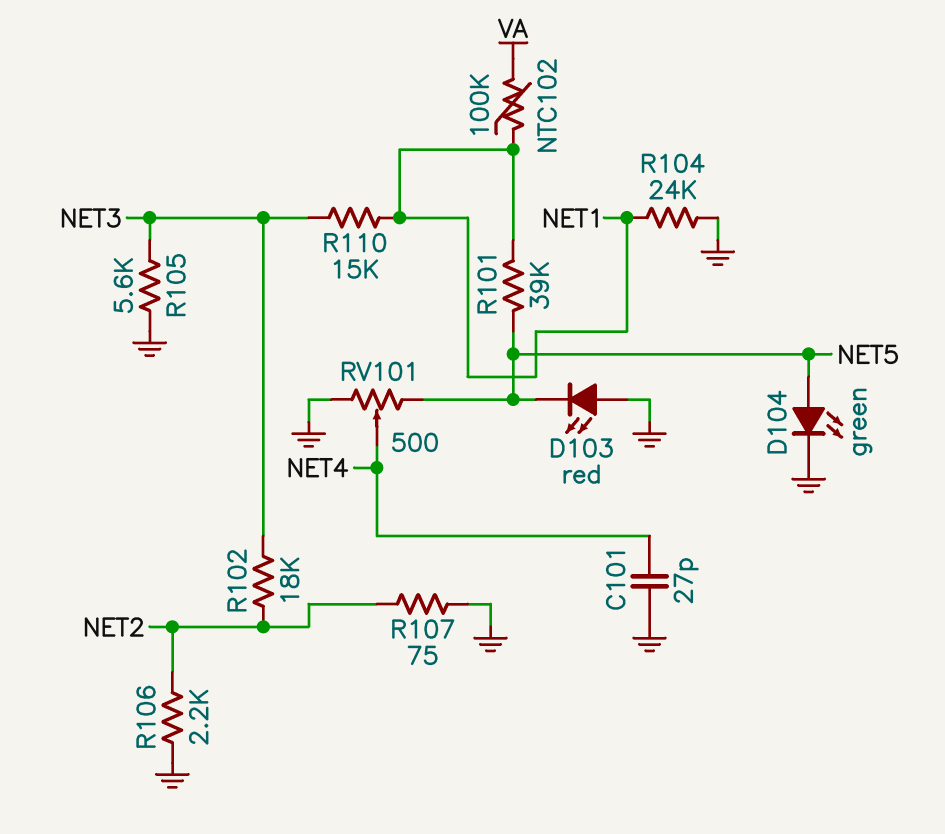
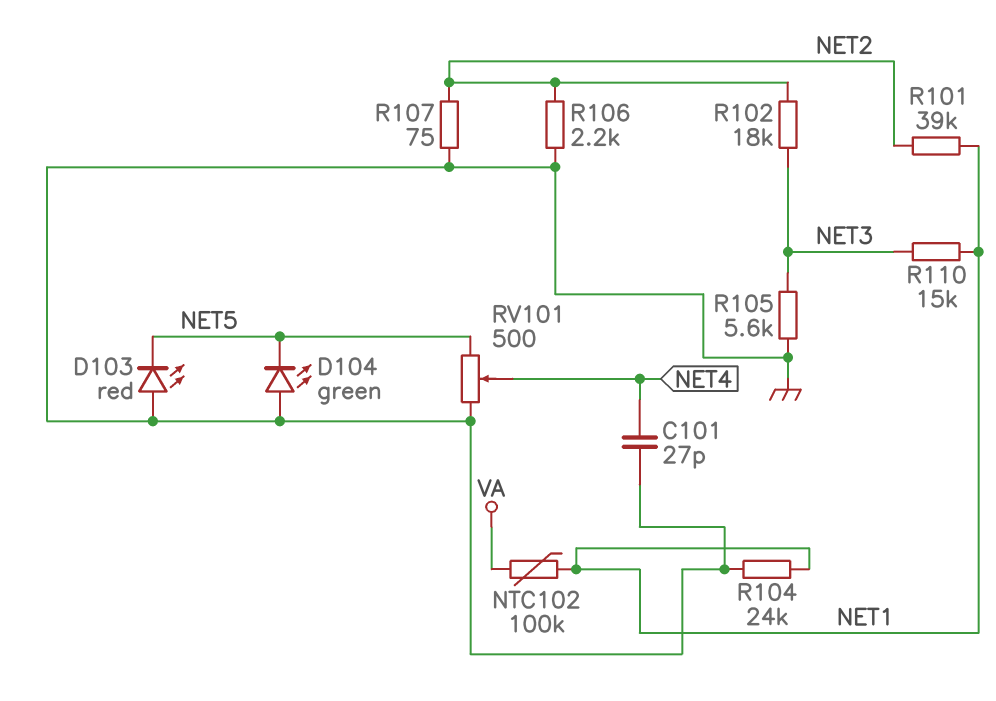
D104: LED green (A NET5, K GND) -> LED green (A GND, K NET5)
R101: 39k (NET1, NET5) -> 39k (NET1, NET2)

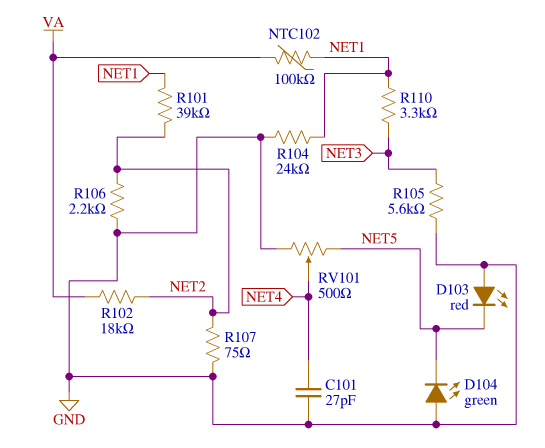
R102: 18k (NET2, NET3) -> 18k (NET2, VA)
R110: 15k (NET1, NET3) -> 3.3k (NET1, NET3)

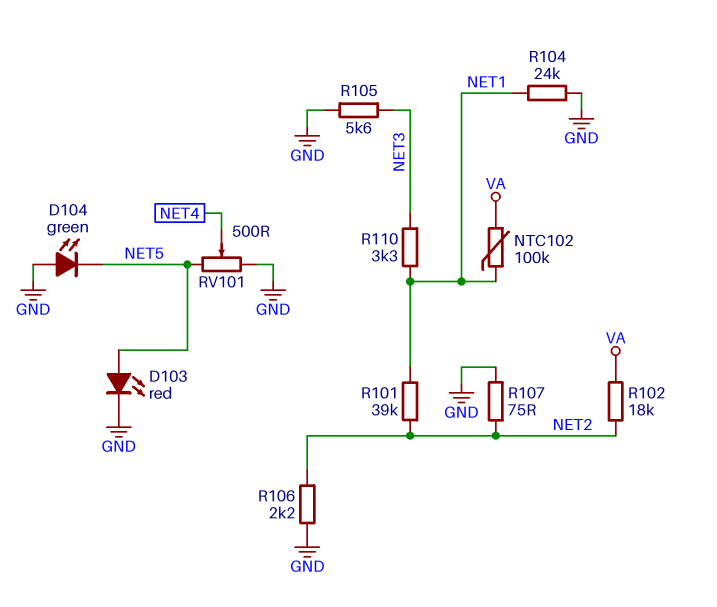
C101: 27pF (GND, NET4) -> none
D103: LED red (A GND, K NET5) -> LED red (A NET5, K GND)

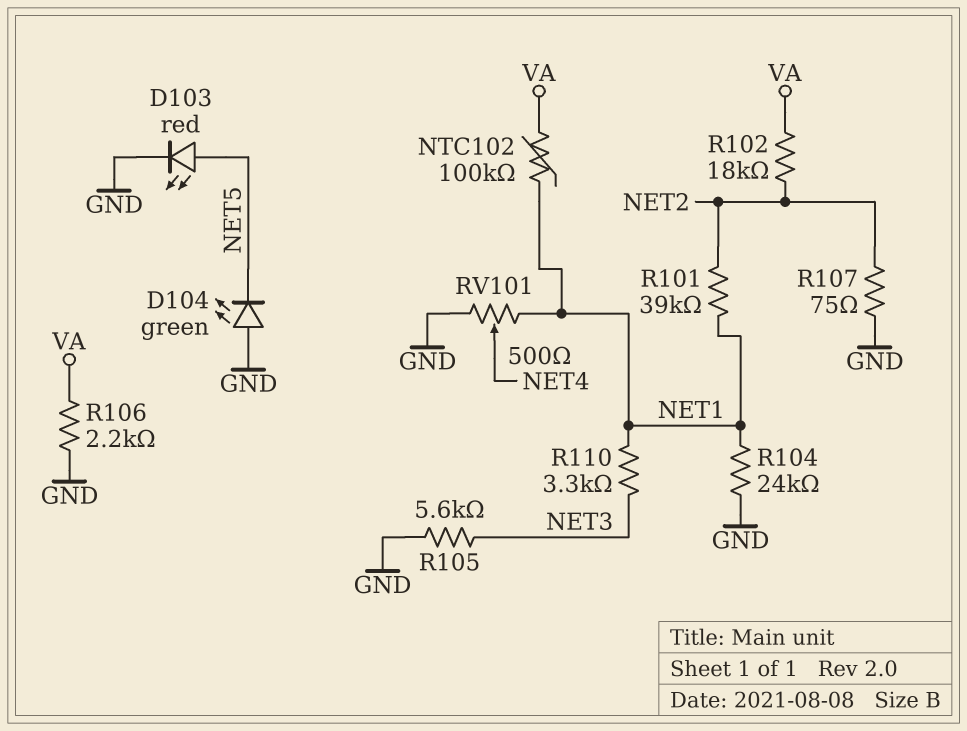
R106: 2.2k (GND, NET2) -> 2.2k (GND, VA)
RV101: 500 (GND, NET5, wiper NET4) -> 500 (GND, NET1, wiper NET4)

